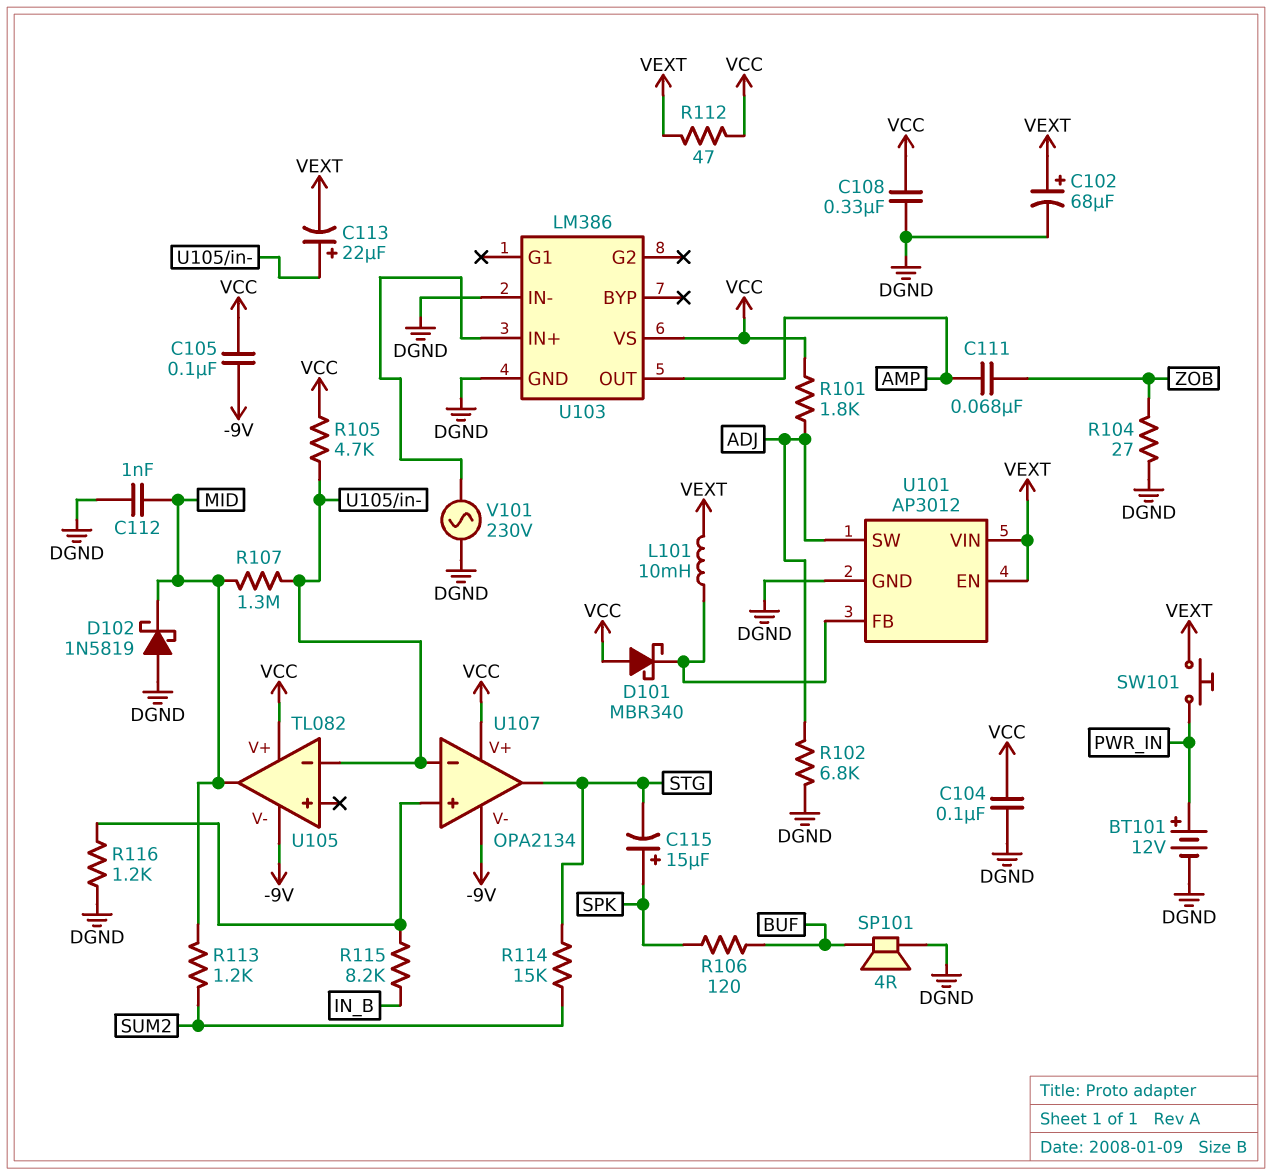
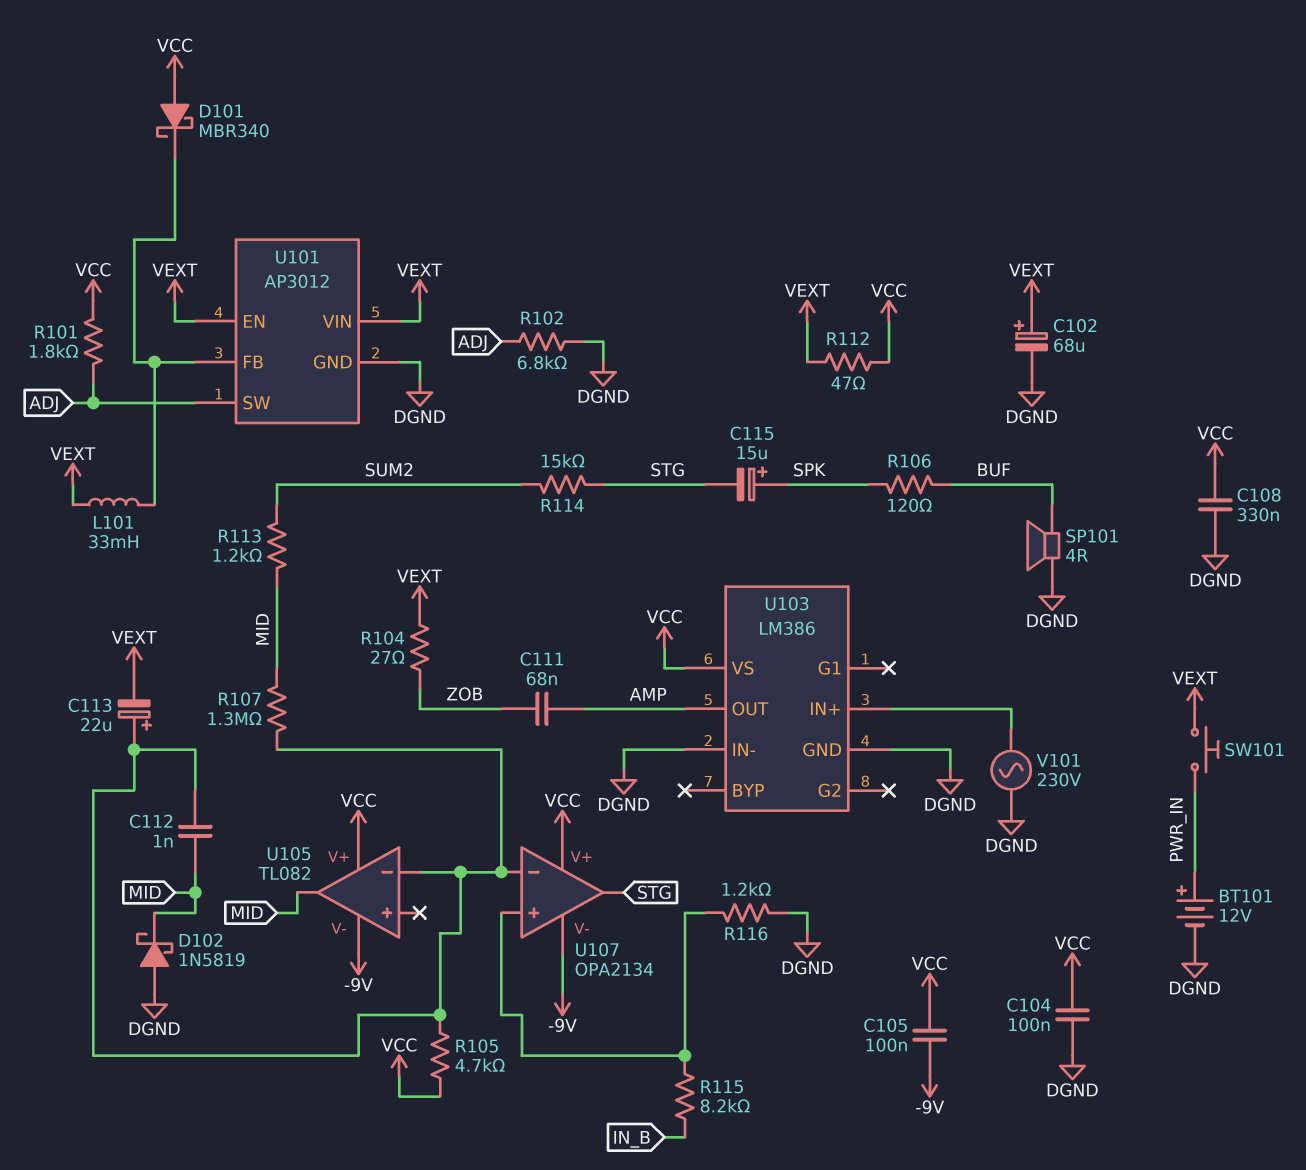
C112: 1nF (DGND, MID) -> 1nF (MID, U105/in-)
L101: 10mH (U101/FB, VEXT) -> 33mH (U101/FB, VEXT)
R104: 27 (DGND, ZOB) -> 27 (VEXT, ZOB)

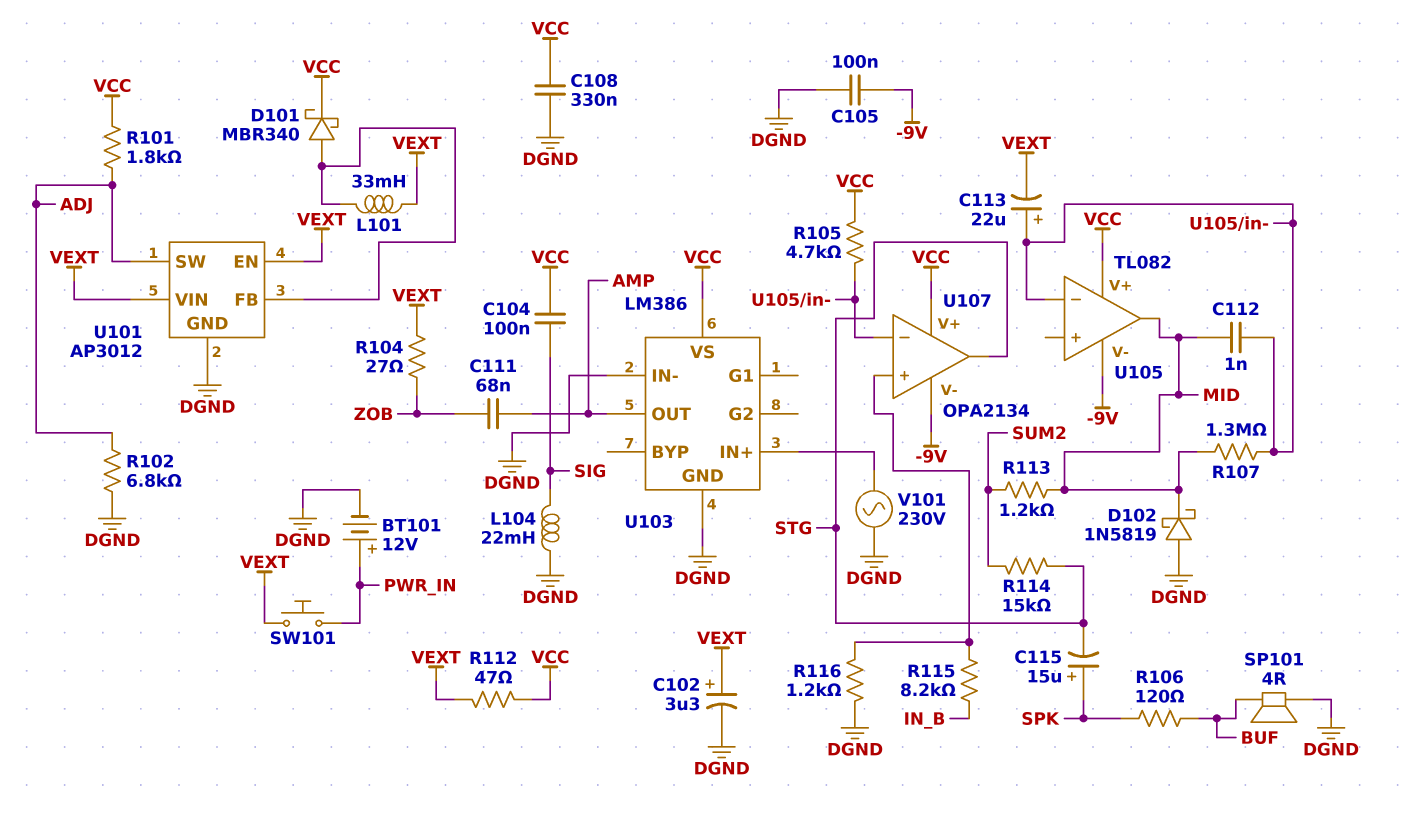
C102: 68uF (plus VEXT, minus DGND) -> 3.3uF (plus VEXT, minus DGND)
C104: 100nF (DGND, VCC) -> 100nF (SIG, VCC)
C105: 100nF (-9V, VCC) -> 100nF (-9V, DGND)
D101: schottky MBR340 (A VCC, K U101/FB) -> schottky MBR340 (A U101/FB, K VCC)
L104: none -> 22mH (DGND, SIG)

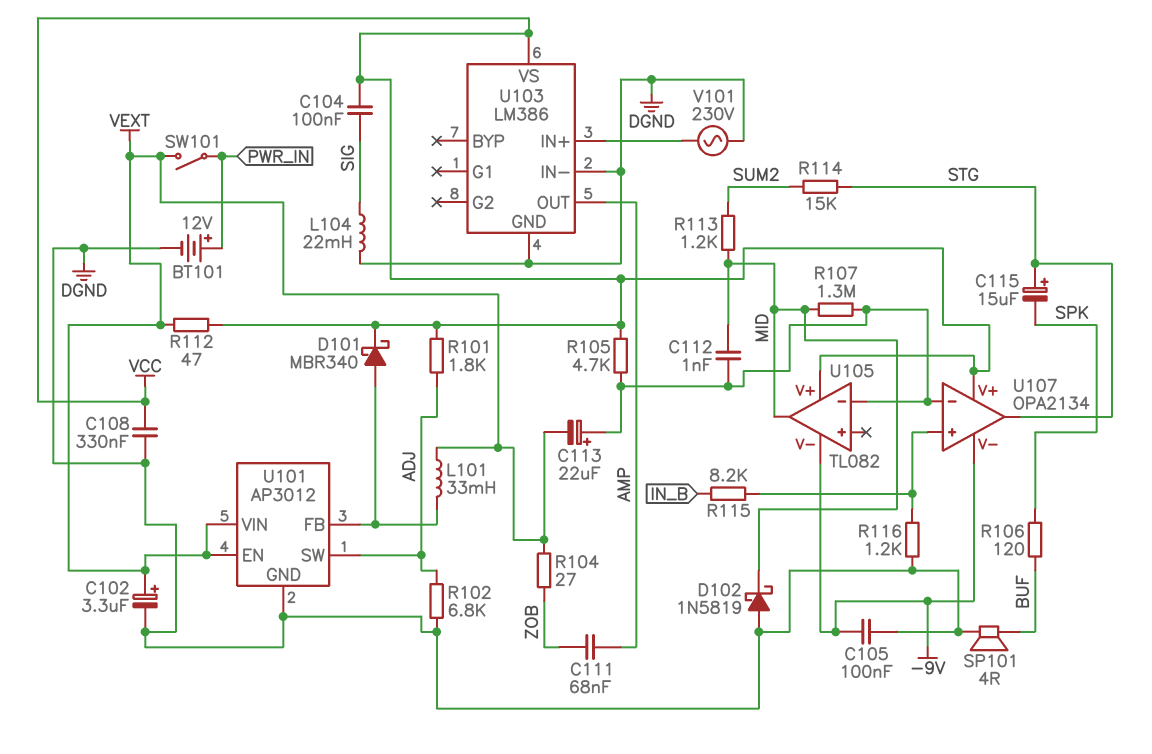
C115: 15uF (plus SPK, minus STG) -> 15uF (plus STG, minus SPK)
SW101: button (PWR_IN, VEXT) -> switch (PWR_IN, VEXT)

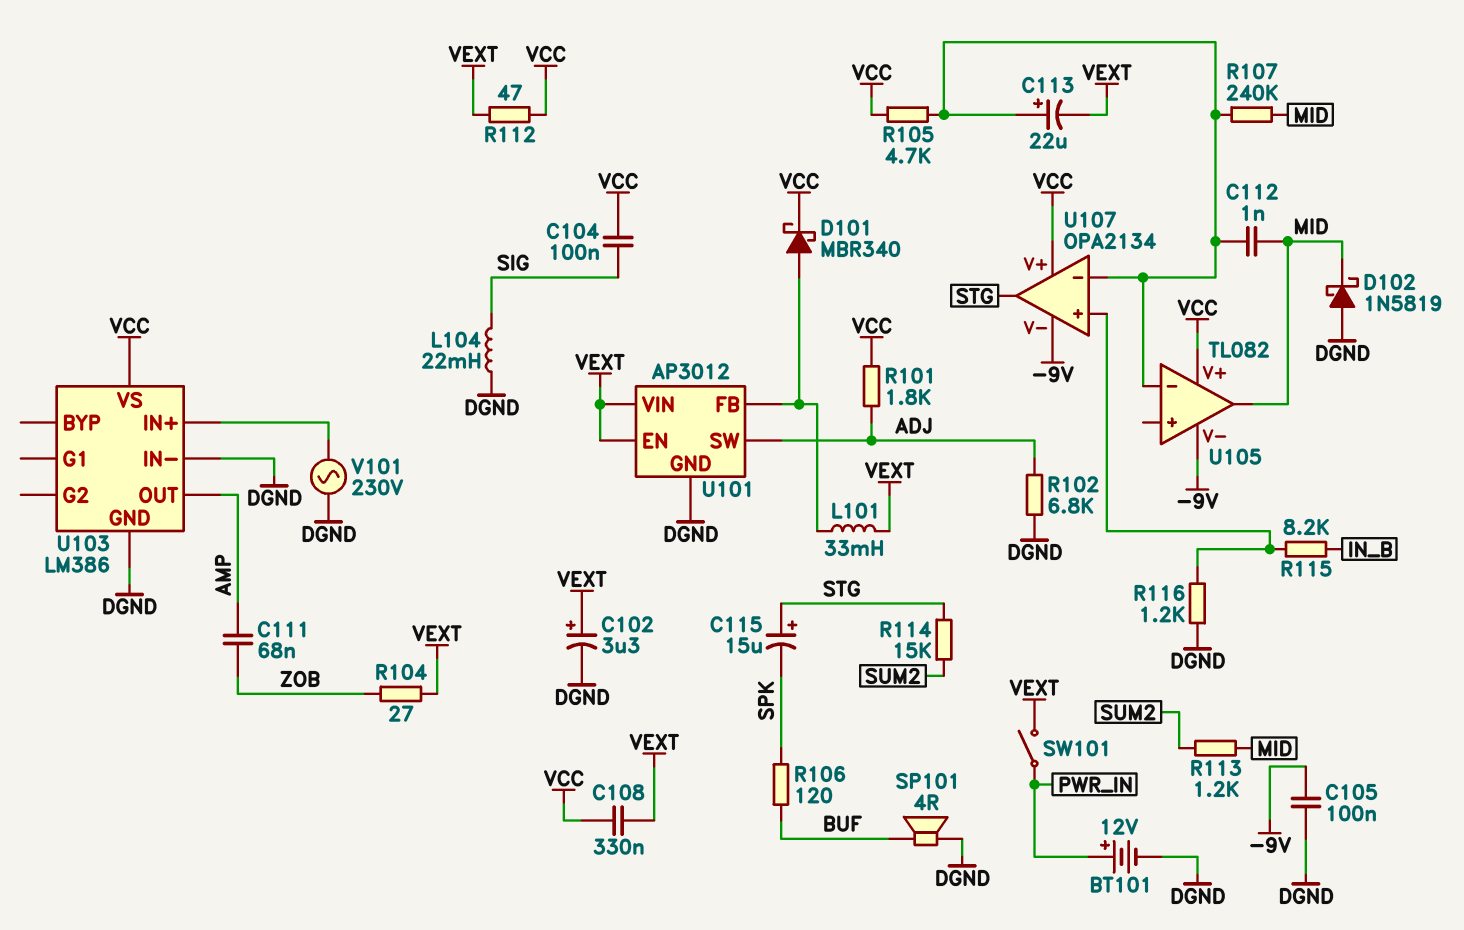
C108: 330nF (DGND, VCC) -> 330nF (VCC, VEXT)
R107: 1.3M (MID, U105/in-) -> 240k (MID, U105/in-)

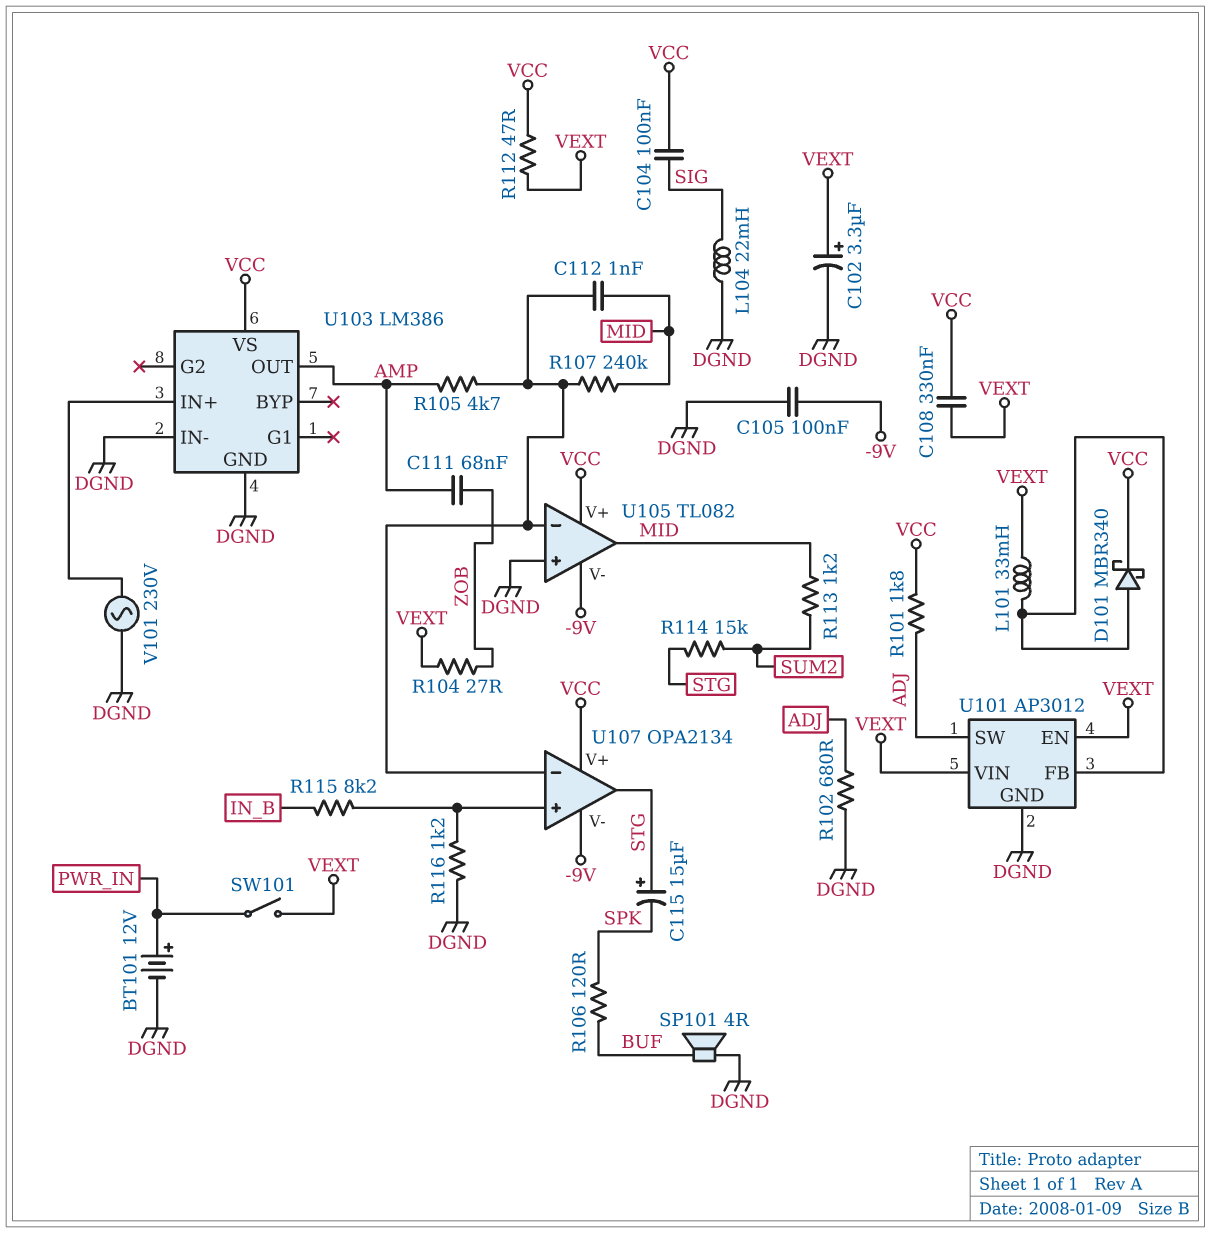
C113: 22uF (plus U105/in-, minus VEXT) -> none
D102: schottky 1N5819 (A DGND, K MID) -> none
R102: 6.8k (ADJ, DGND) -> 680 (ADJ, DGND)
R105: 4.7k (U105/in-, VCC) -> 4.7k (AMP, U105/in-)
U105 pin in+: none -> DGND

